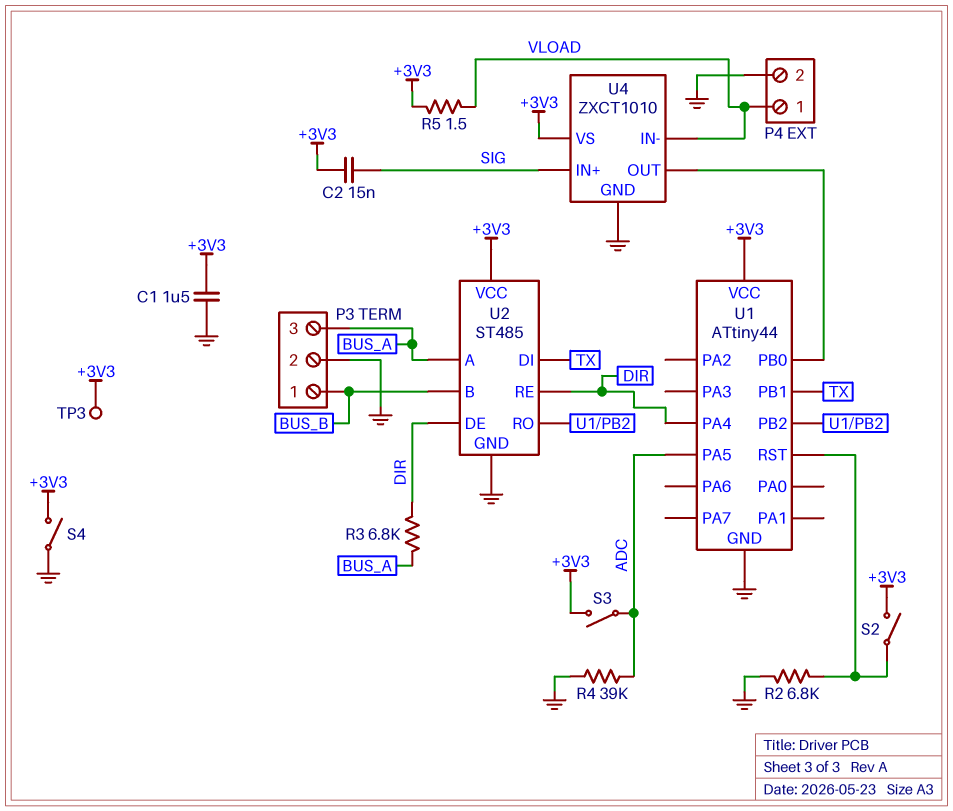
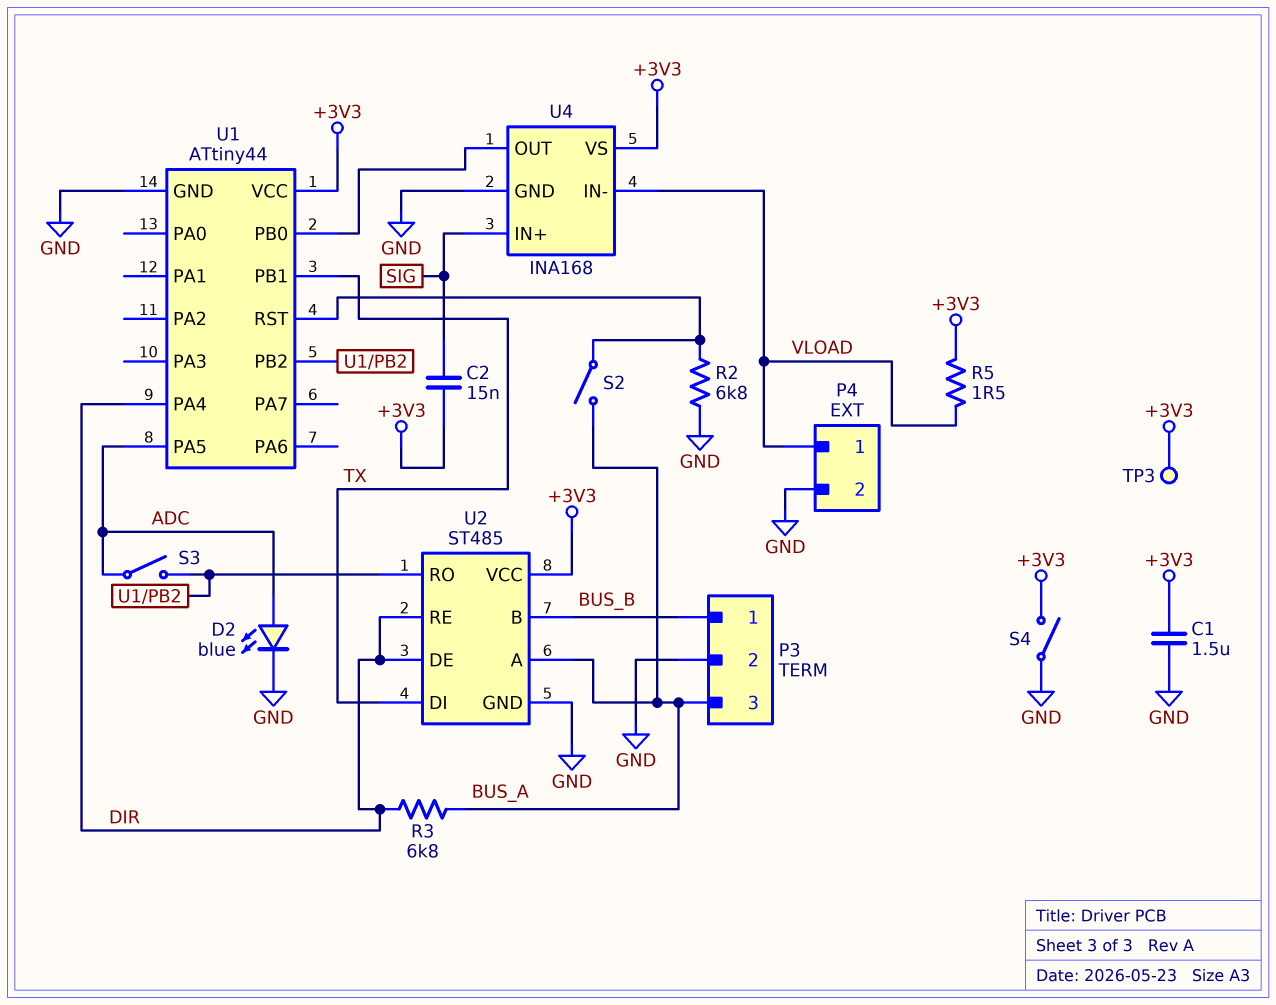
D2: none -> LED blue (A ADC, K GND)
R4: 39k (ADC, GND) -> none
S2: switch (+3V3, U1/RST) -> switch (BUS_A, U1/RST)
S3: switch (+3V3, ADC) -> switch (ADC, U1/PB2)
U4: ZXCT1010 -> INA168

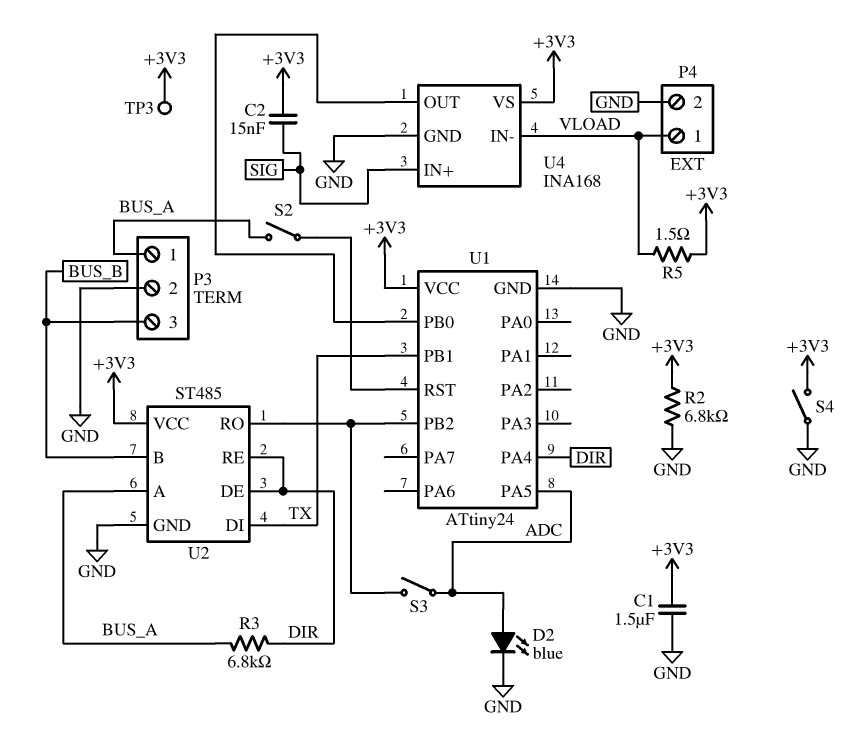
P3 pin 1: BUS_B -> BUS_A
P3 pin 3: BUS_A -> BUS_B
R2: 6.8k (GND, U1/RST) -> 6.8k (+3V3, GND)
U1: ATtiny44 -> ATtiny24

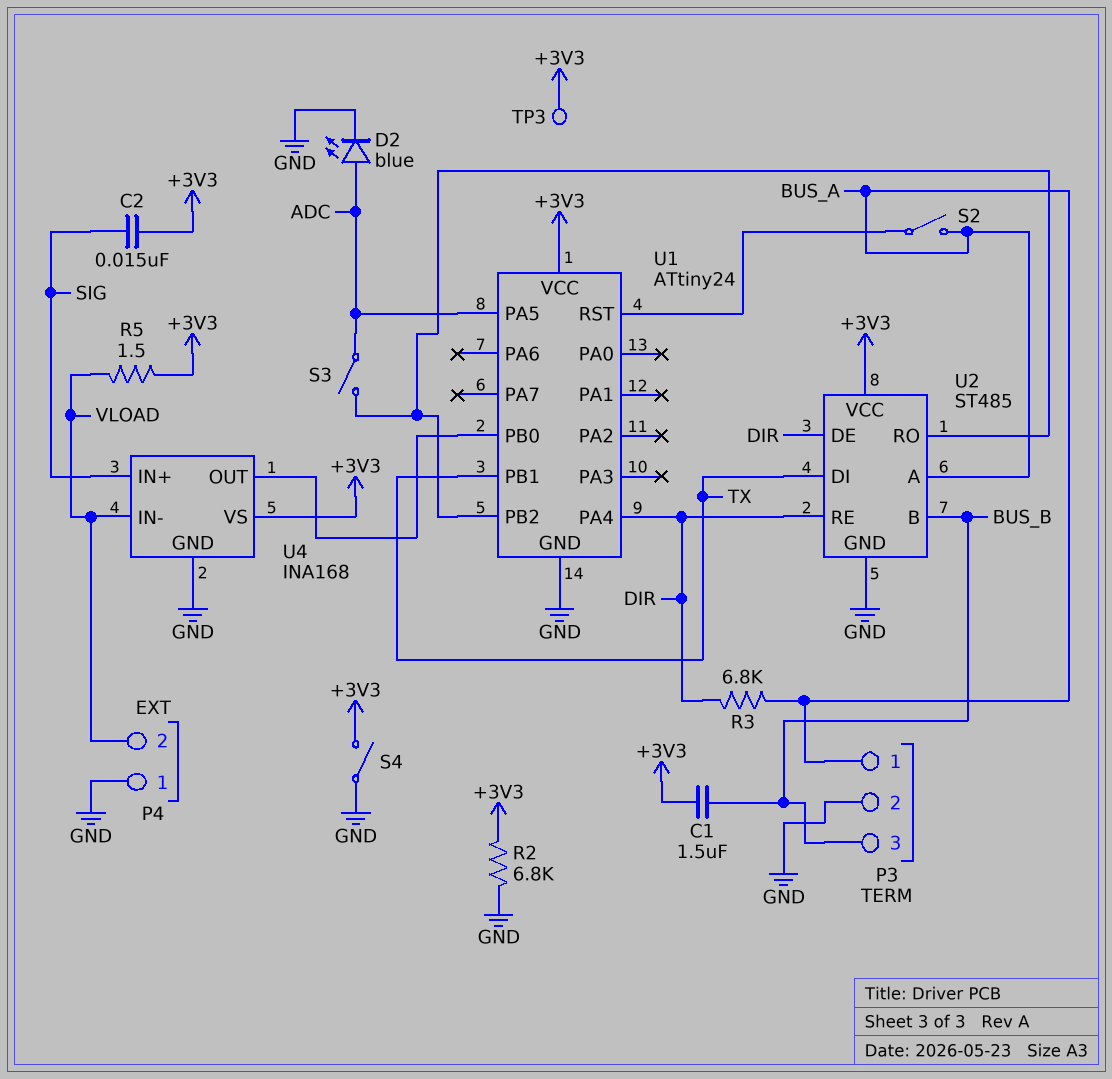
C1: 1.5uF (+3V3, GND) -> 1.5uF (+3V3, BUS_B)
P4 pin 1: VLOAD -> GND
P4 pin 2: GND -> VLOAD

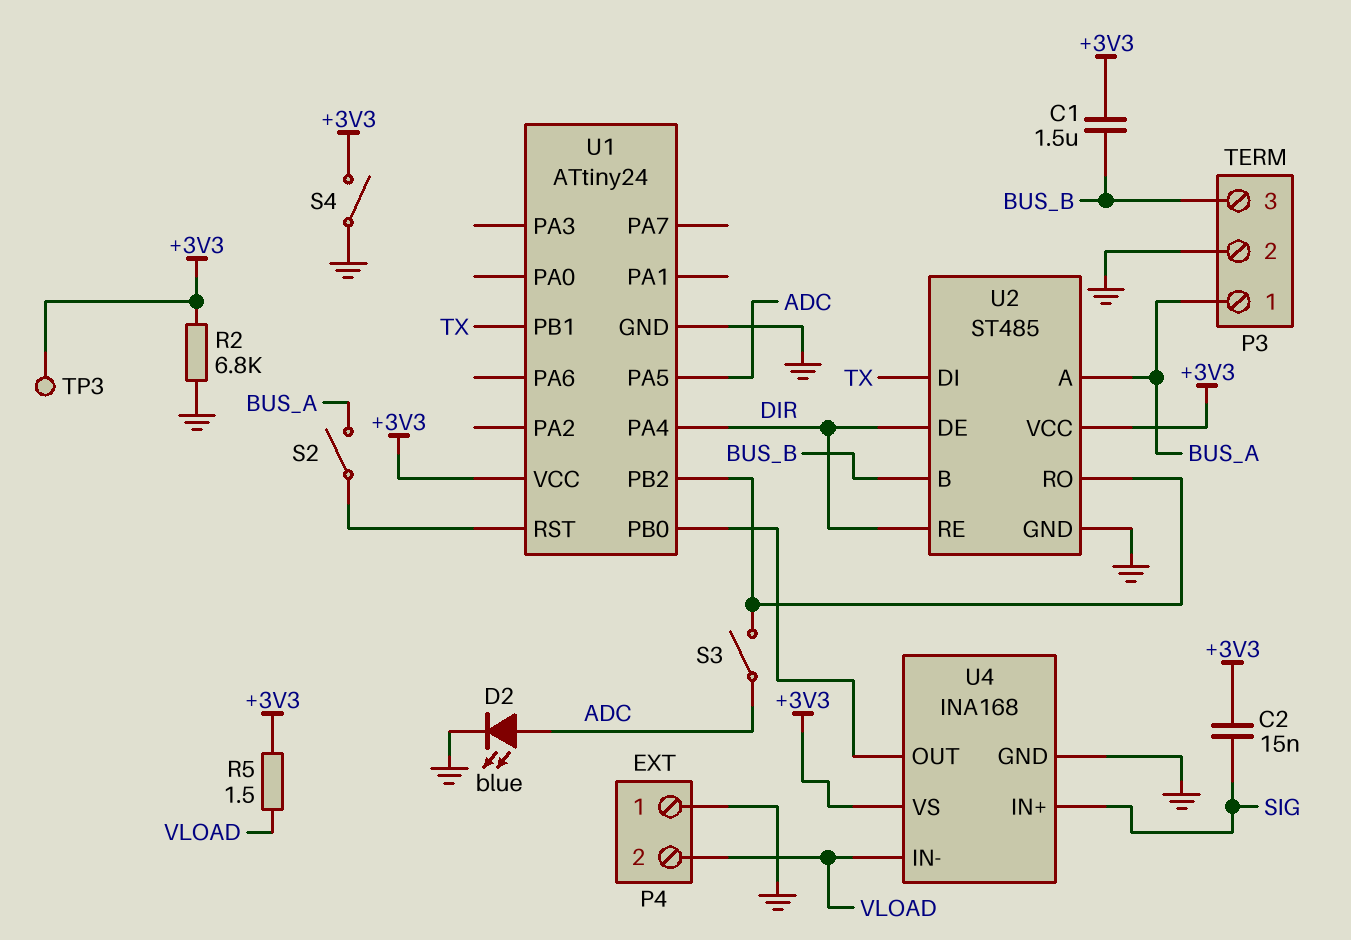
R3: 6.8k (BUS_A, DIR) -> none

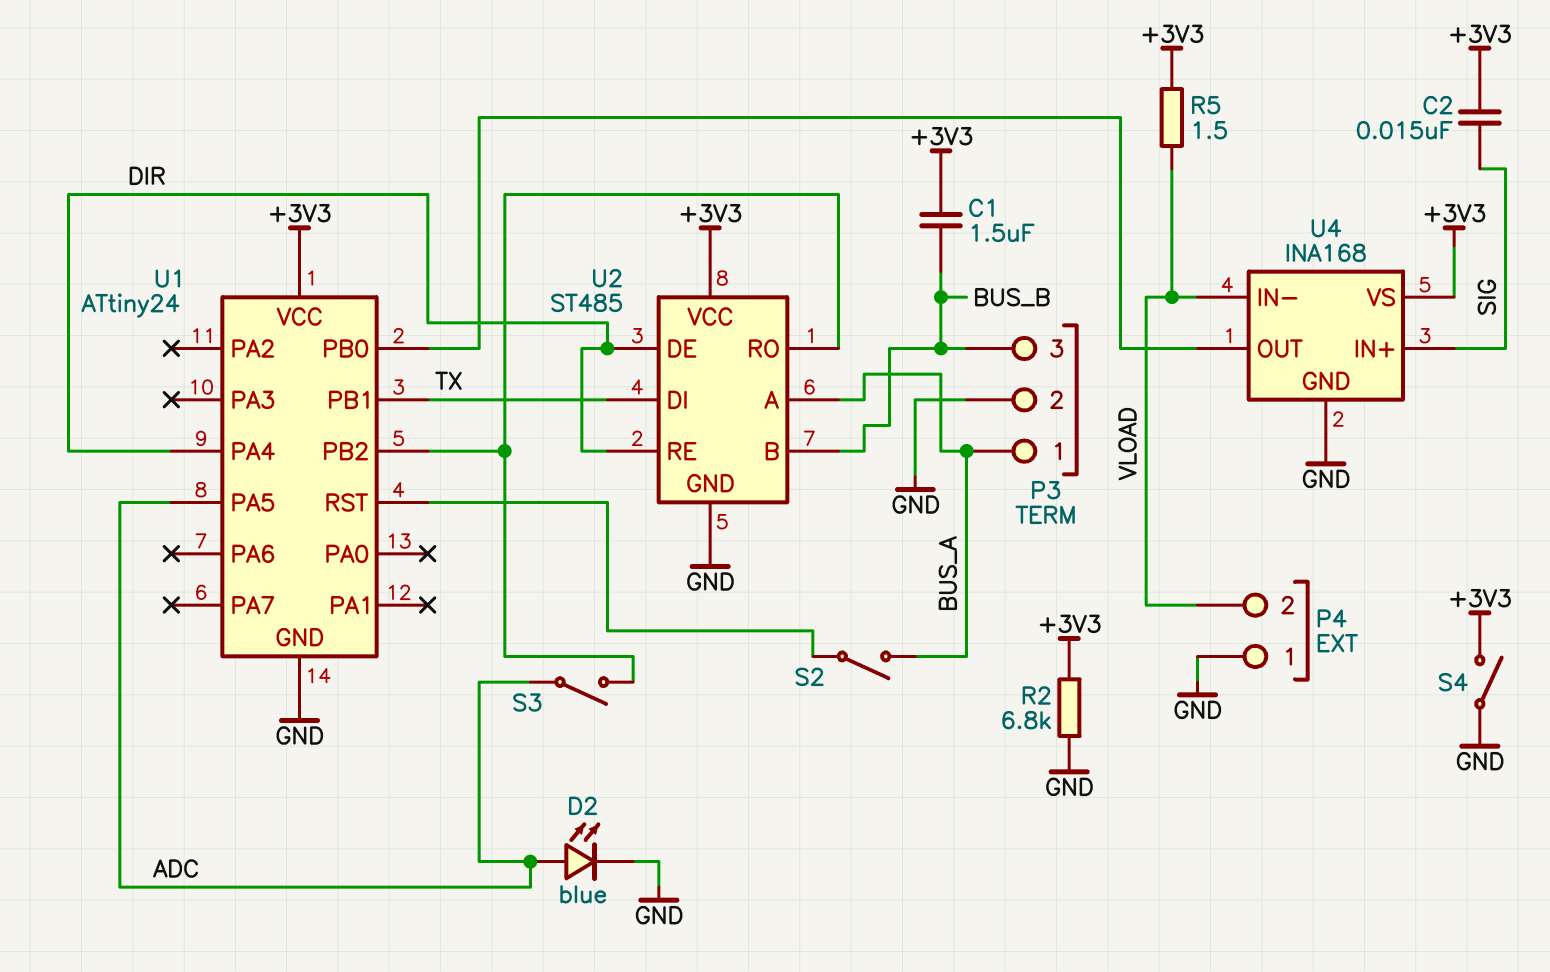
TP3: test point (+3V3) -> none

